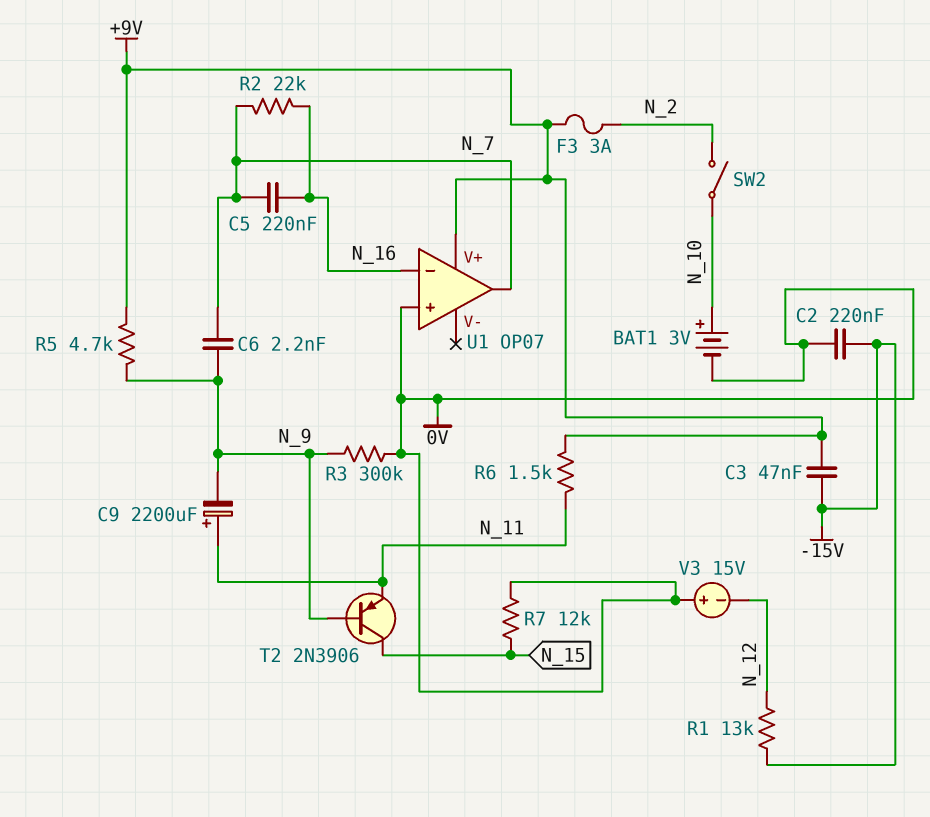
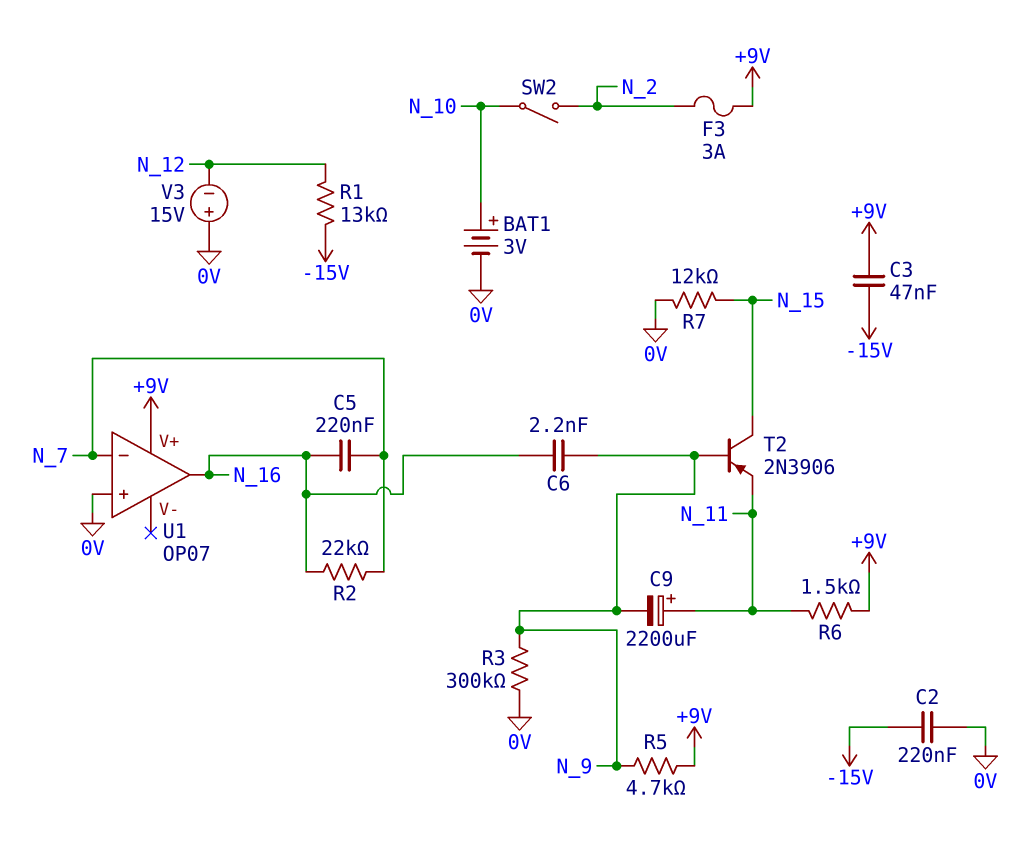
C6: 2.2nF (N_7, N_9) -> 2.2nF (N_9, N_16)
U1 pin in-: N_16 -> N_7
U1 pin out: N_7 -> N_16

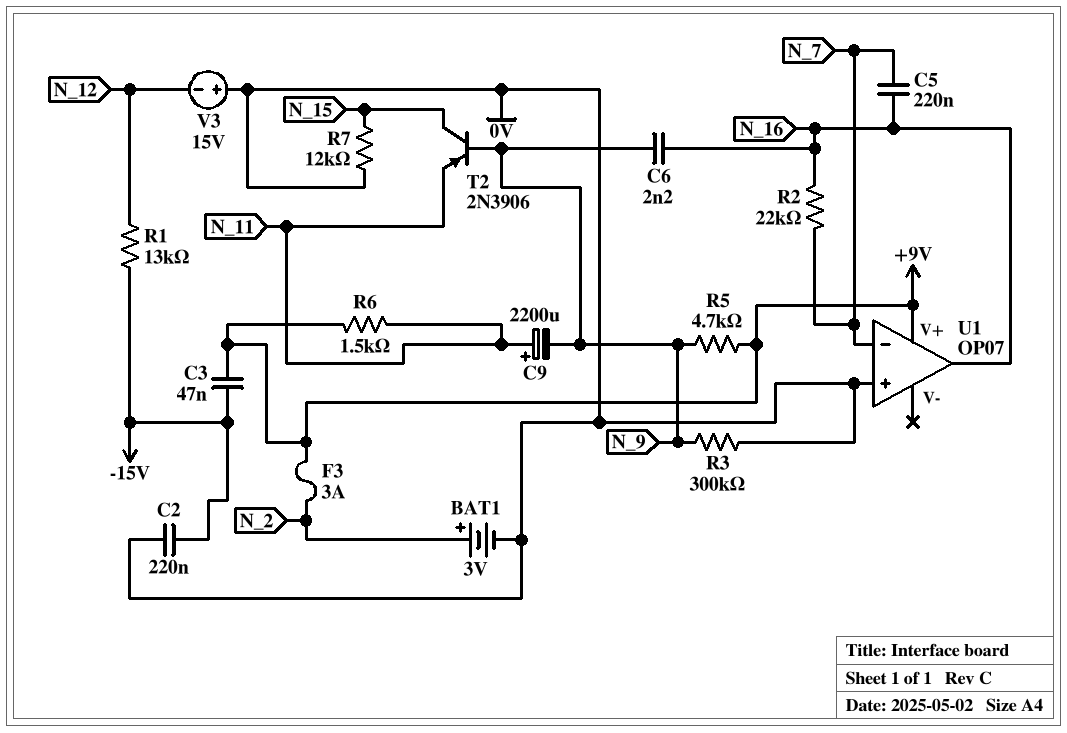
BAT1: 3V (plus N_10, minus 0V) -> 3V (plus N_2, minus 0V)
SW2: switch (N_2, N_10) -> none

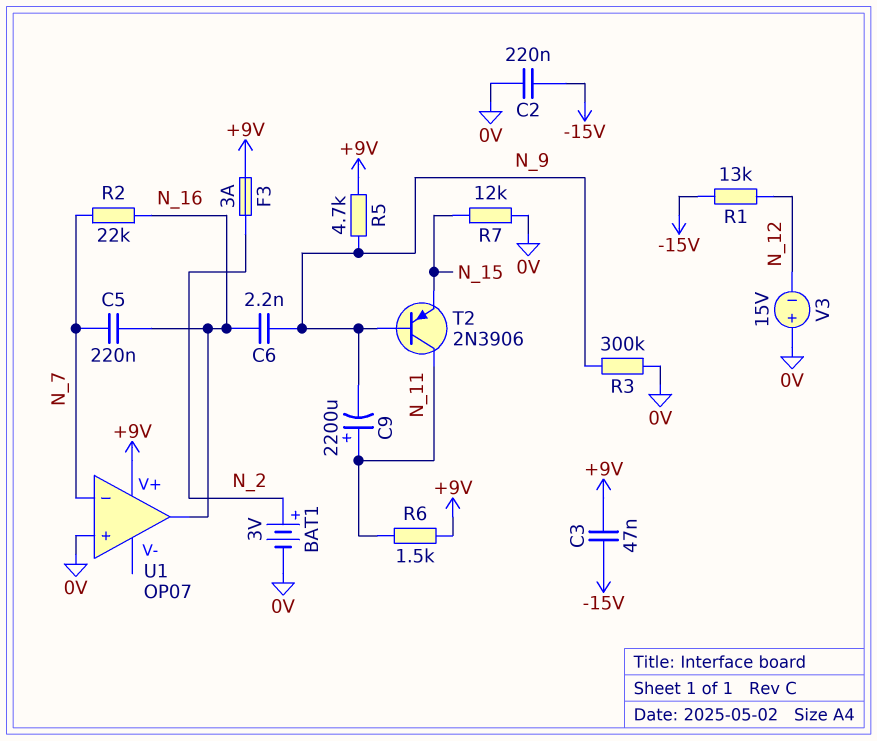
T2: PNP 2N3906 (B N_9, C N_15, E N_11) -> PNP 2N3906 (B N_9, C N_11, E N_15)

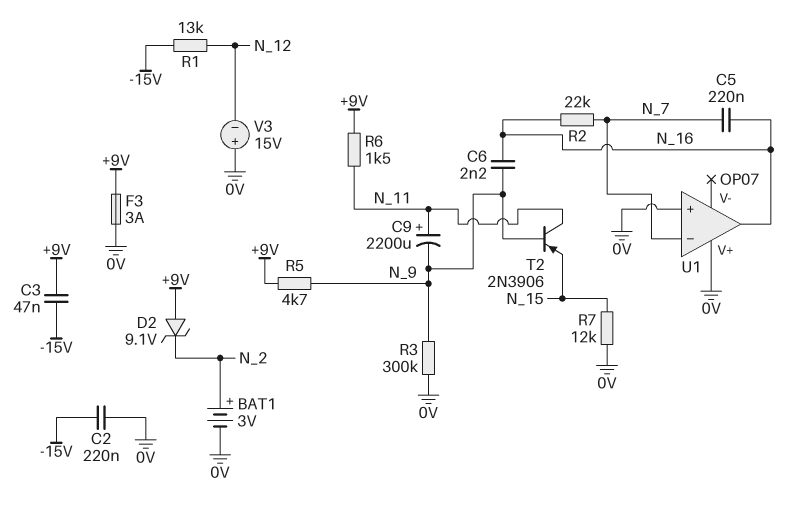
D2: none -> zener 9.1V (A +9V, K N_2)
F3: 3A (+9V, N_2) -> 3A (+9V, 0V)
U1 pin V+: +9V -> 0V

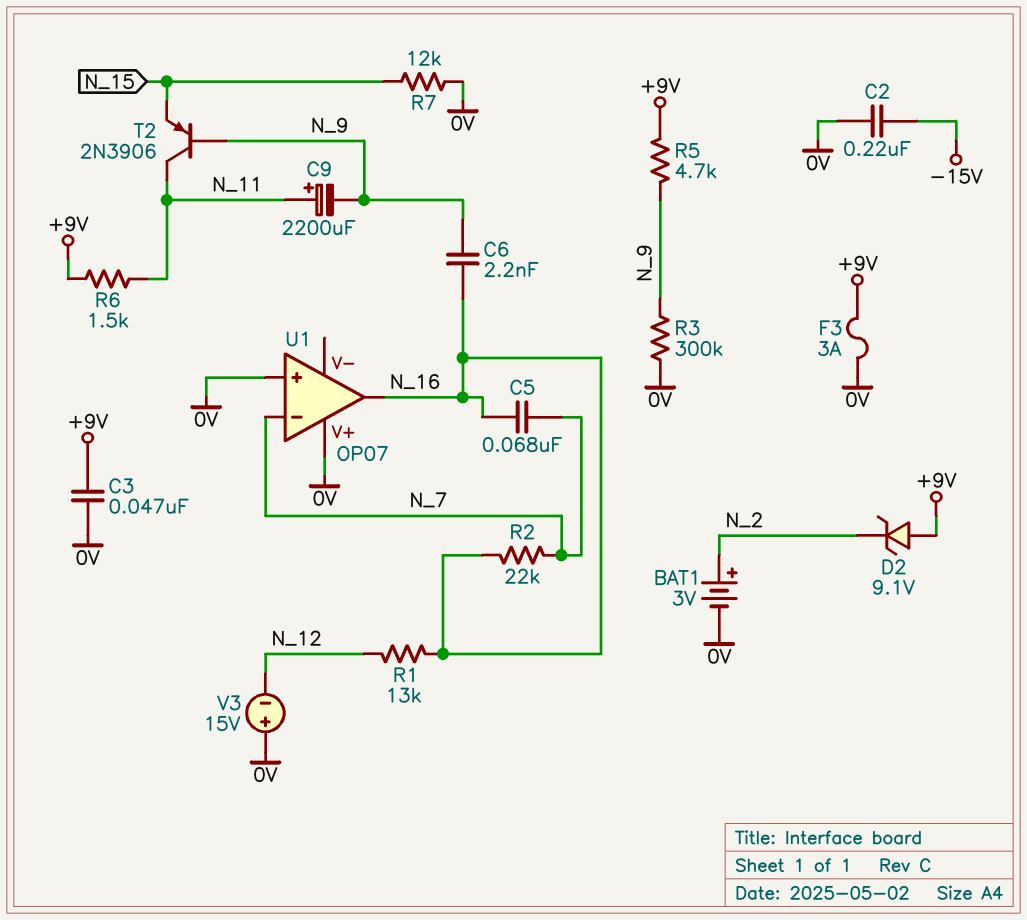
C3: 47nF (+9V, -15V) -> 47nF (+9V, 0V)
C5: 220nF (N_7, N_16) -> 68nF (N_7, N_16)
R1: 13k (-15V, N_12) -> 13k (N_12, N_16)

